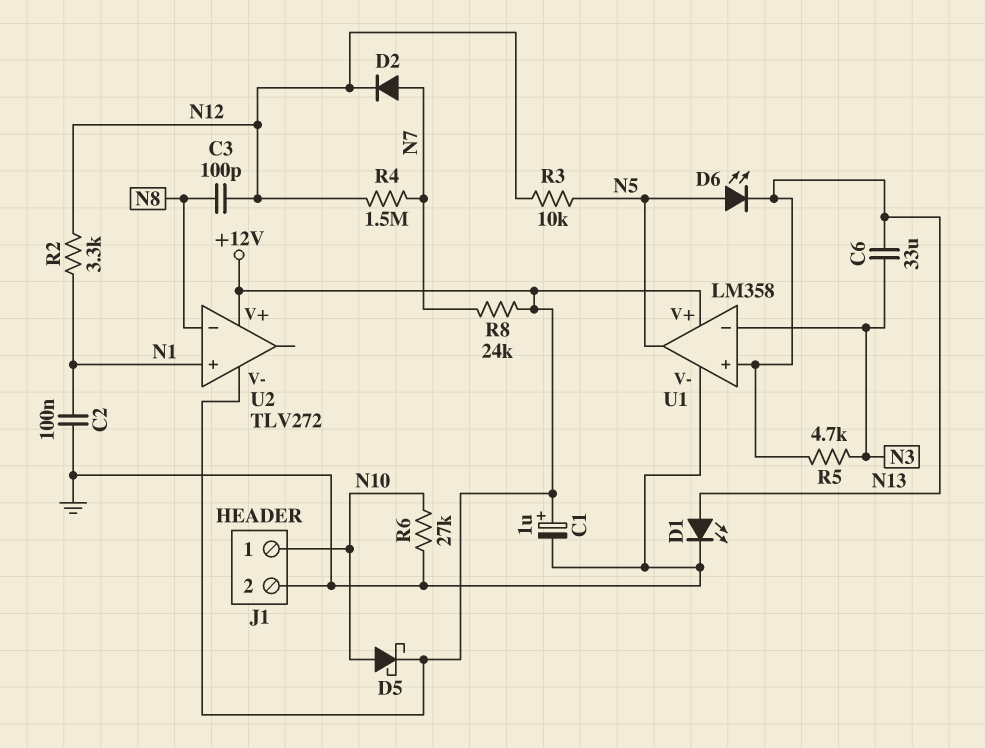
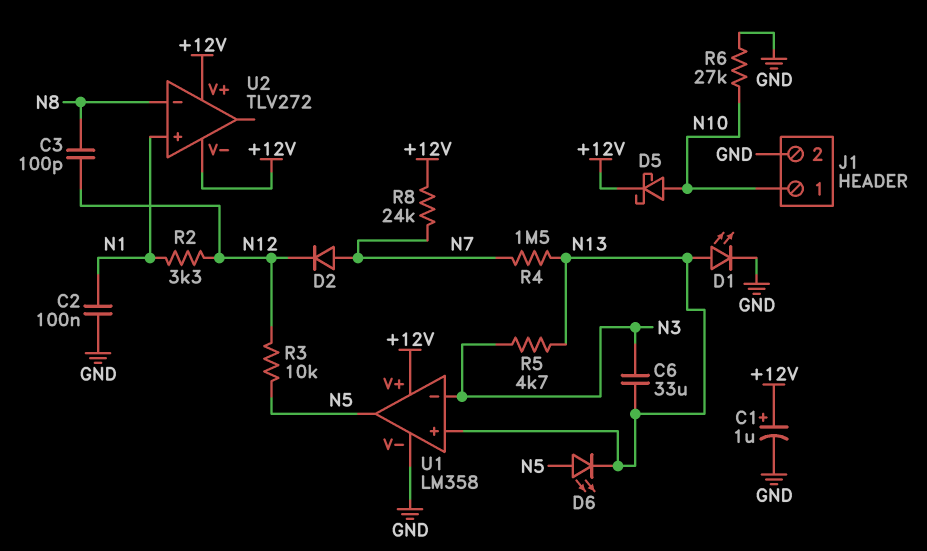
R4: 1.5M (N7, N12) -> 1.5M (N7, N13)

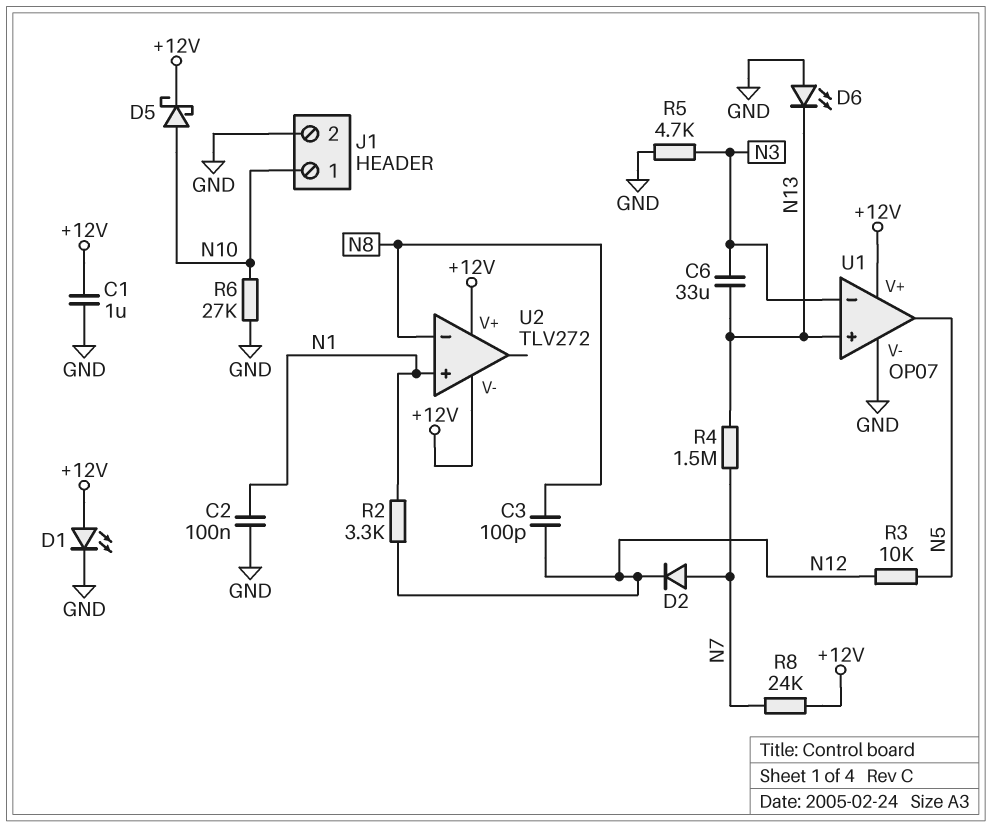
C1: 1uF (plus +12V, minus GND) -> 1uF (+12V, GND)
D1: LED (A N13, K GND) -> LED (A +12V, K GND)
D6: LED (A N5, K N13) -> LED (A GND, K N13)
R5: 4.7k (N3, N13) -> 4.7k (GND, N3)
U1: LM358 -> OP07

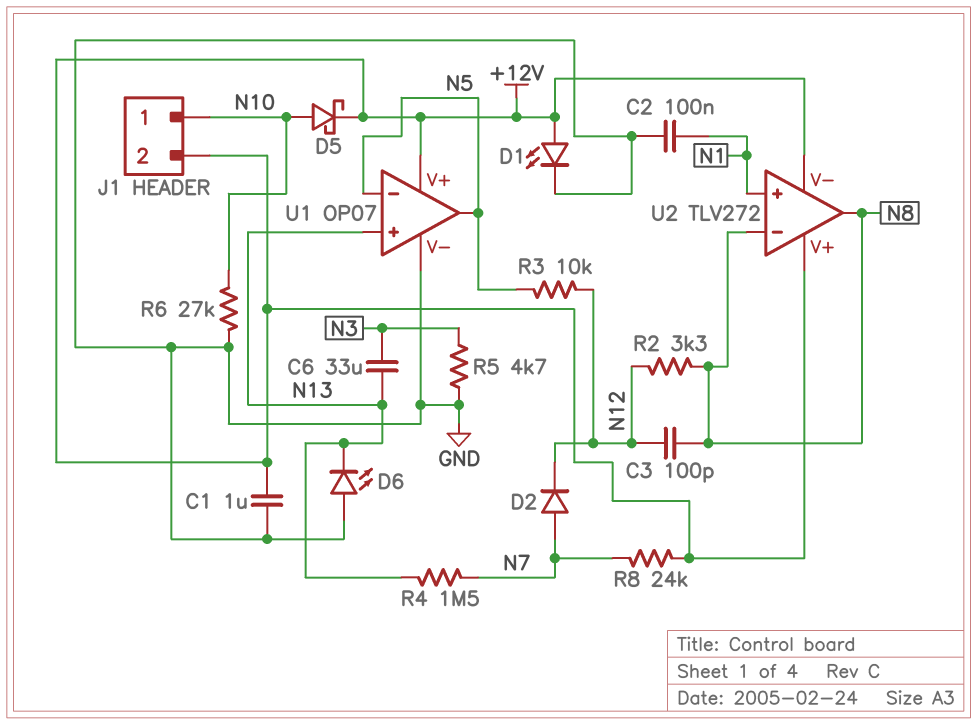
J1 pin 2: GND -> +12V
R2: 3.3k (N1, N12) -> 3.3k (N8, N12)
U1 pin in-: N3 -> N5
U2 pin out: none -> N8

